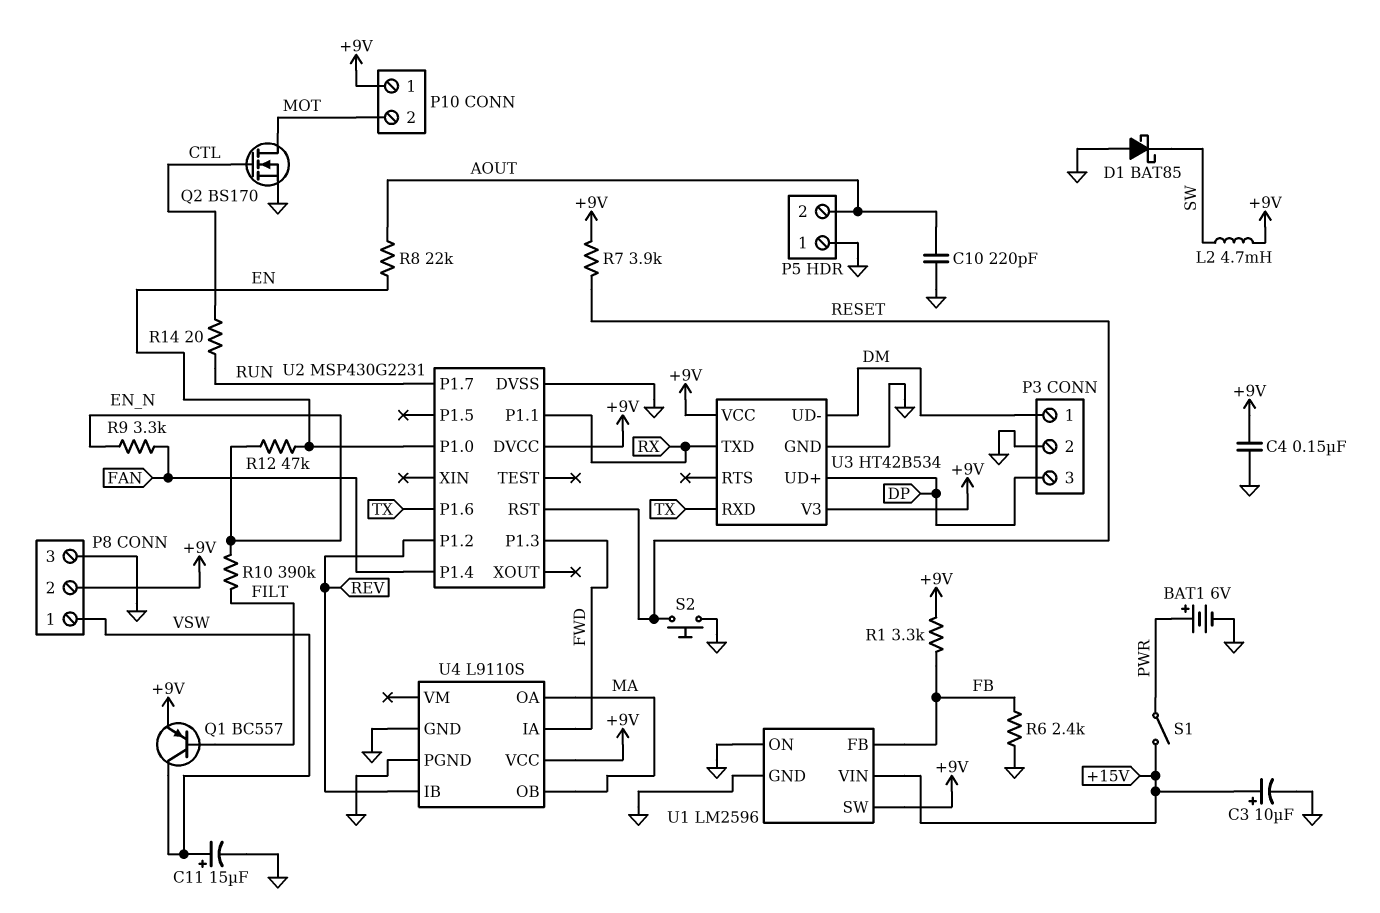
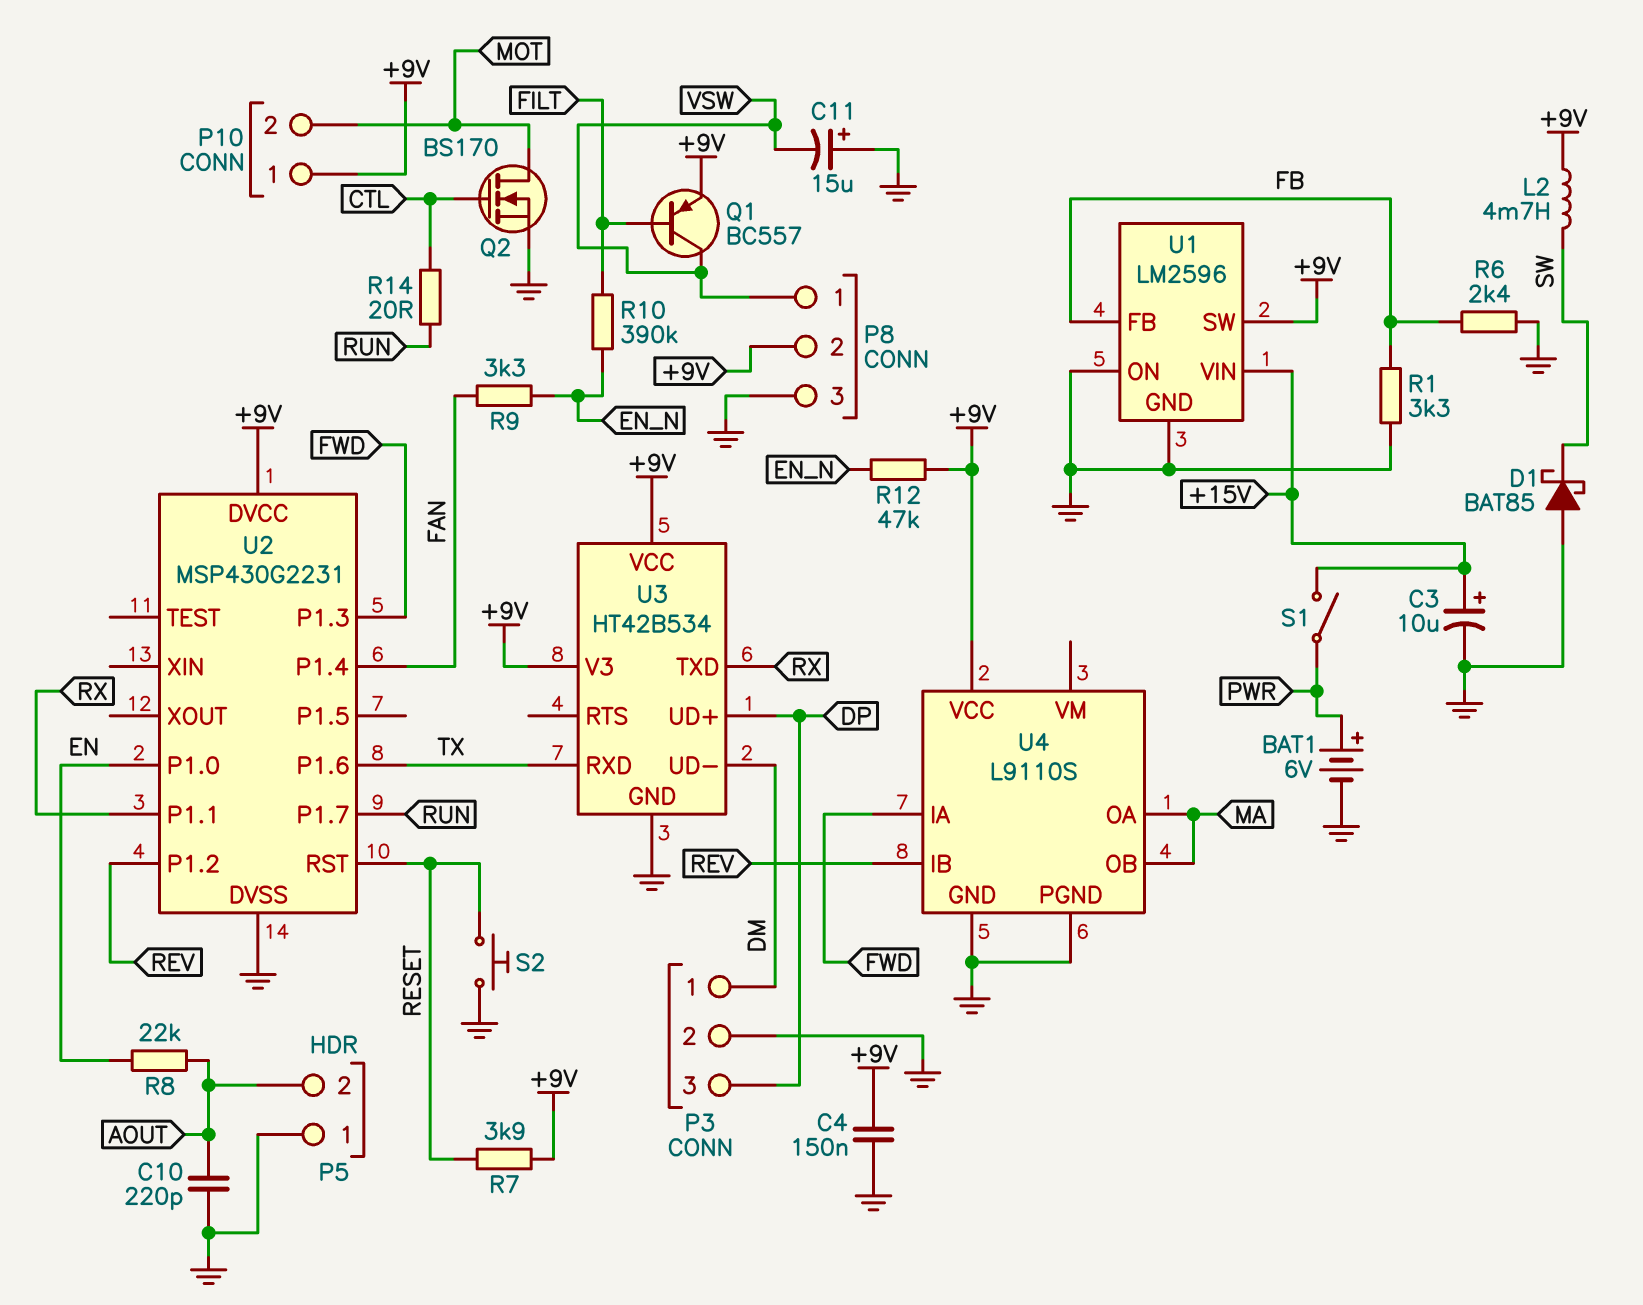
C11: 15uF (plus VSW, minus GND) -> 15uF (plus GND, minus VSW)
R1: 3.3k (+9V, FB) -> 3.3k (FB, GND)
R12: 47k (EN, EN_N) -> 47k (+9V, EN_N)

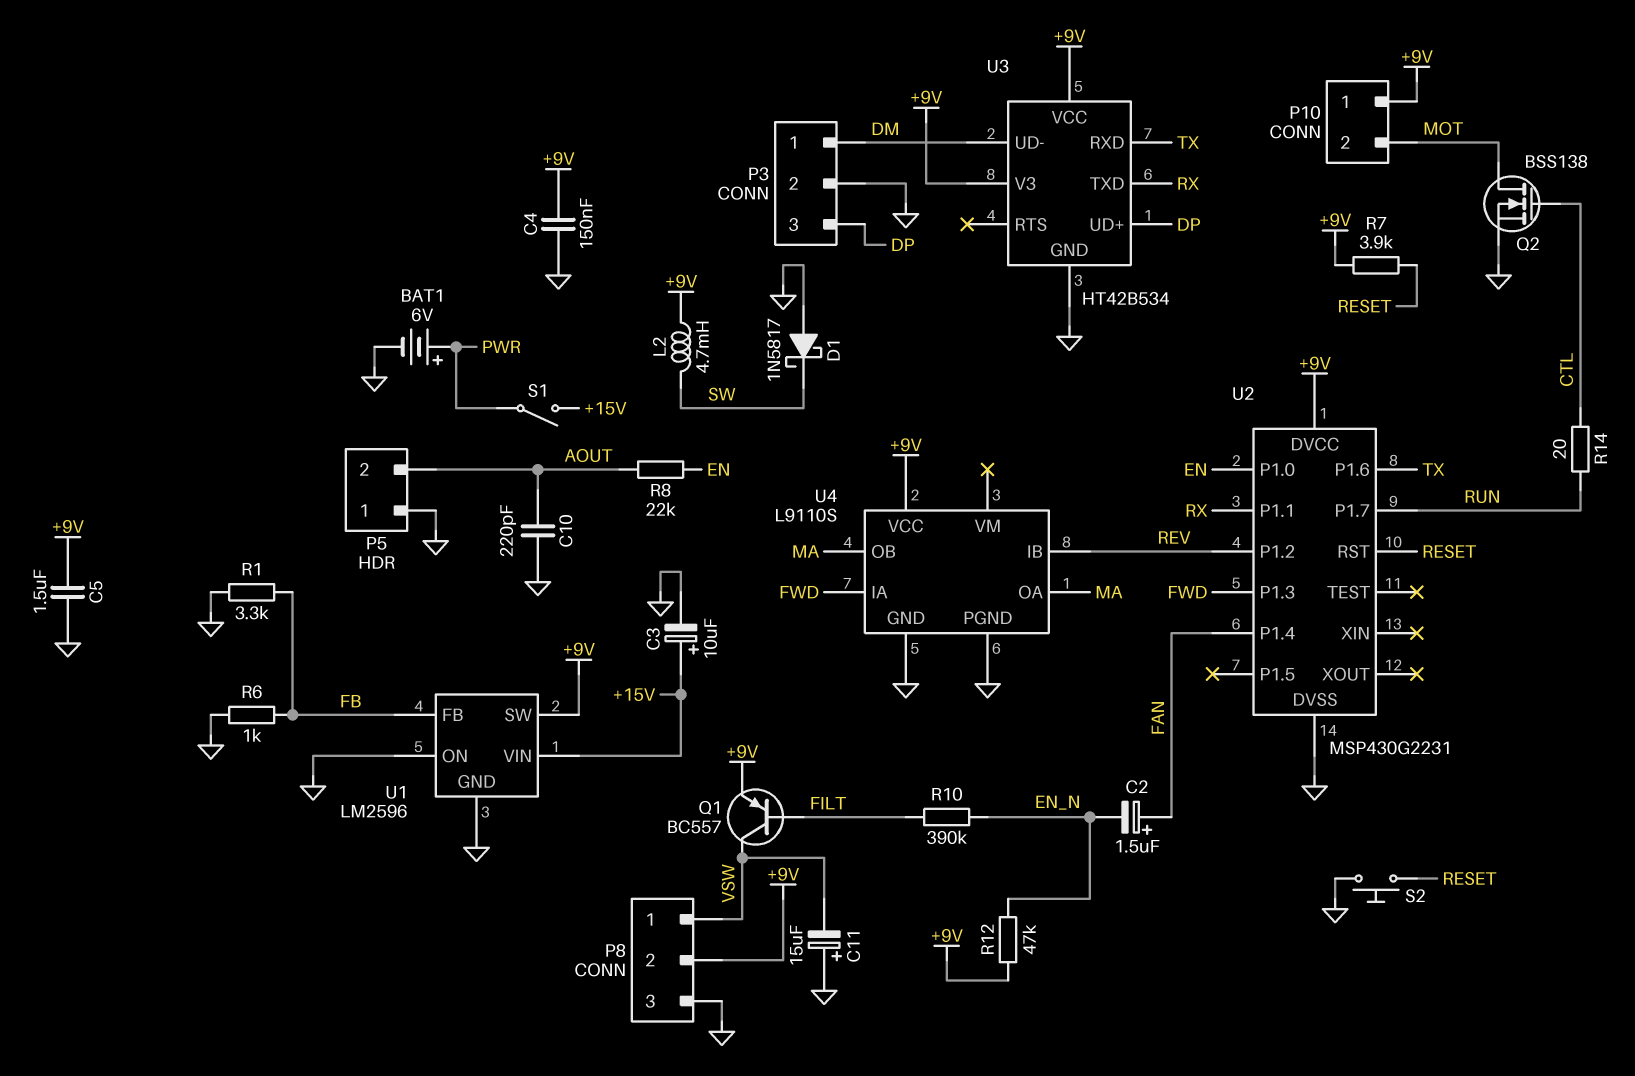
C2: none -> 1.5uF (plus FAN, minus EN_N)
C5: none -> 1.5uF (+9V, GND)
D1: schottky BAT85 (A GND, K SW) -> schottky 1N5817 (A GND, K SW)
Q2: NMOS BS170 (G CTL, D MOT, S GND) -> NMOS BSS138 (G CTL, D MOT, S GND)
R6: 2.4k (FB, GND) -> 1k (FB, GND)
R9: 3.3k (EN_N, FAN) -> none

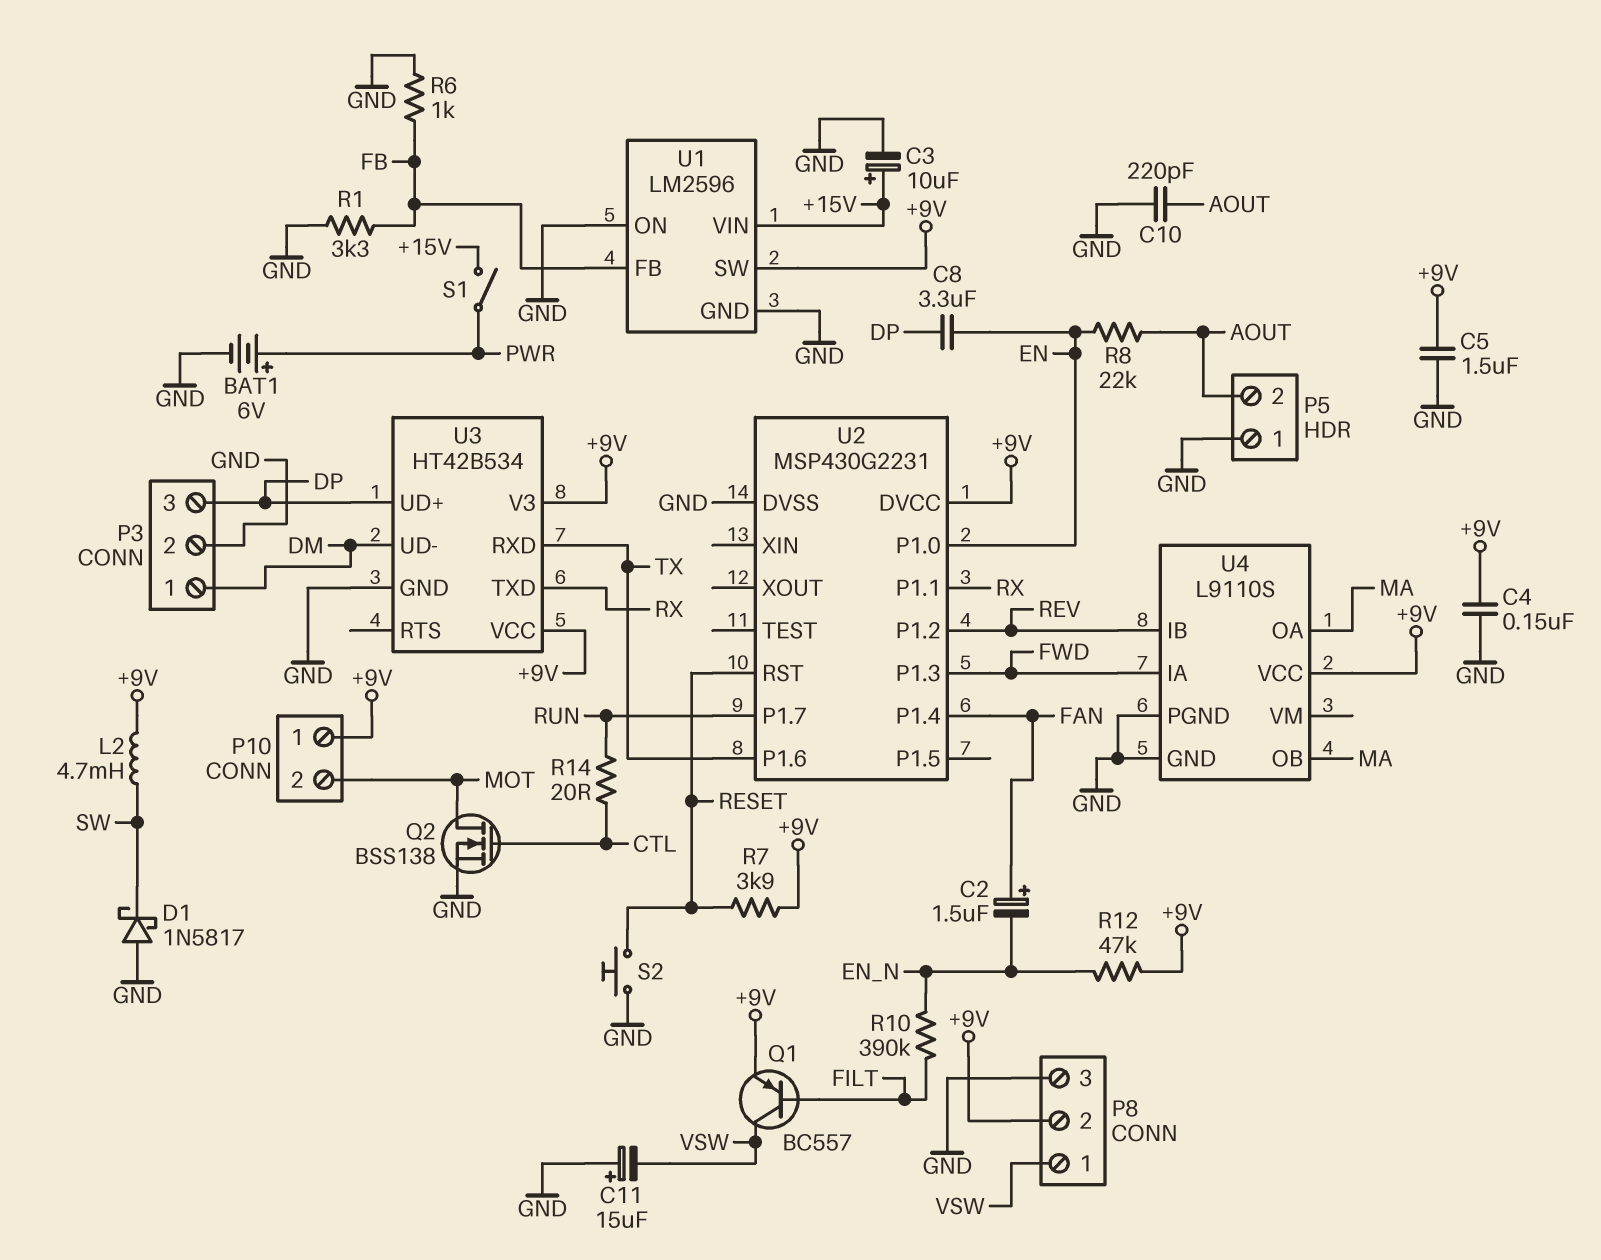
C8: none -> 3.3uF (DP, EN)

